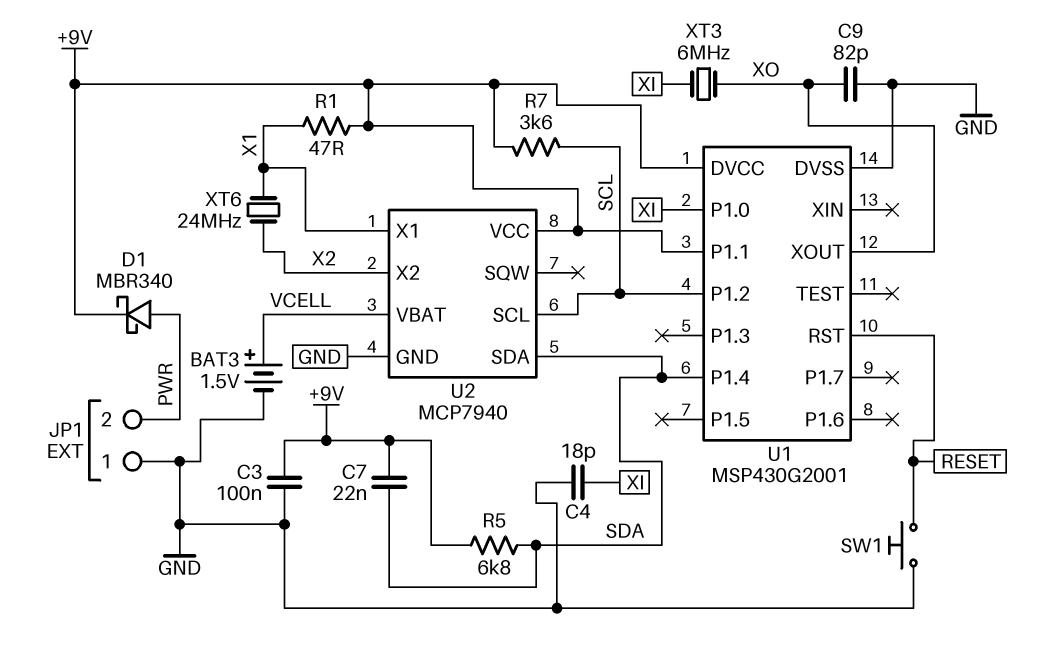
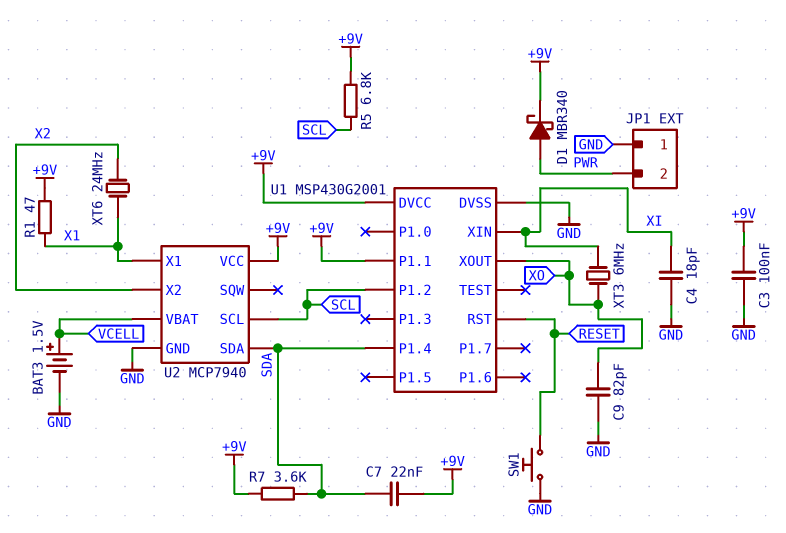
R5: 6.8k (+9V, SDA) -> 6.8k (+9V, SCL)
R7: 3.6k (+9V, SCL) -> 3.6k (+9V, SDA)
U1 pin P1.0: XI -> none
U1 pin XIN: none -> XI

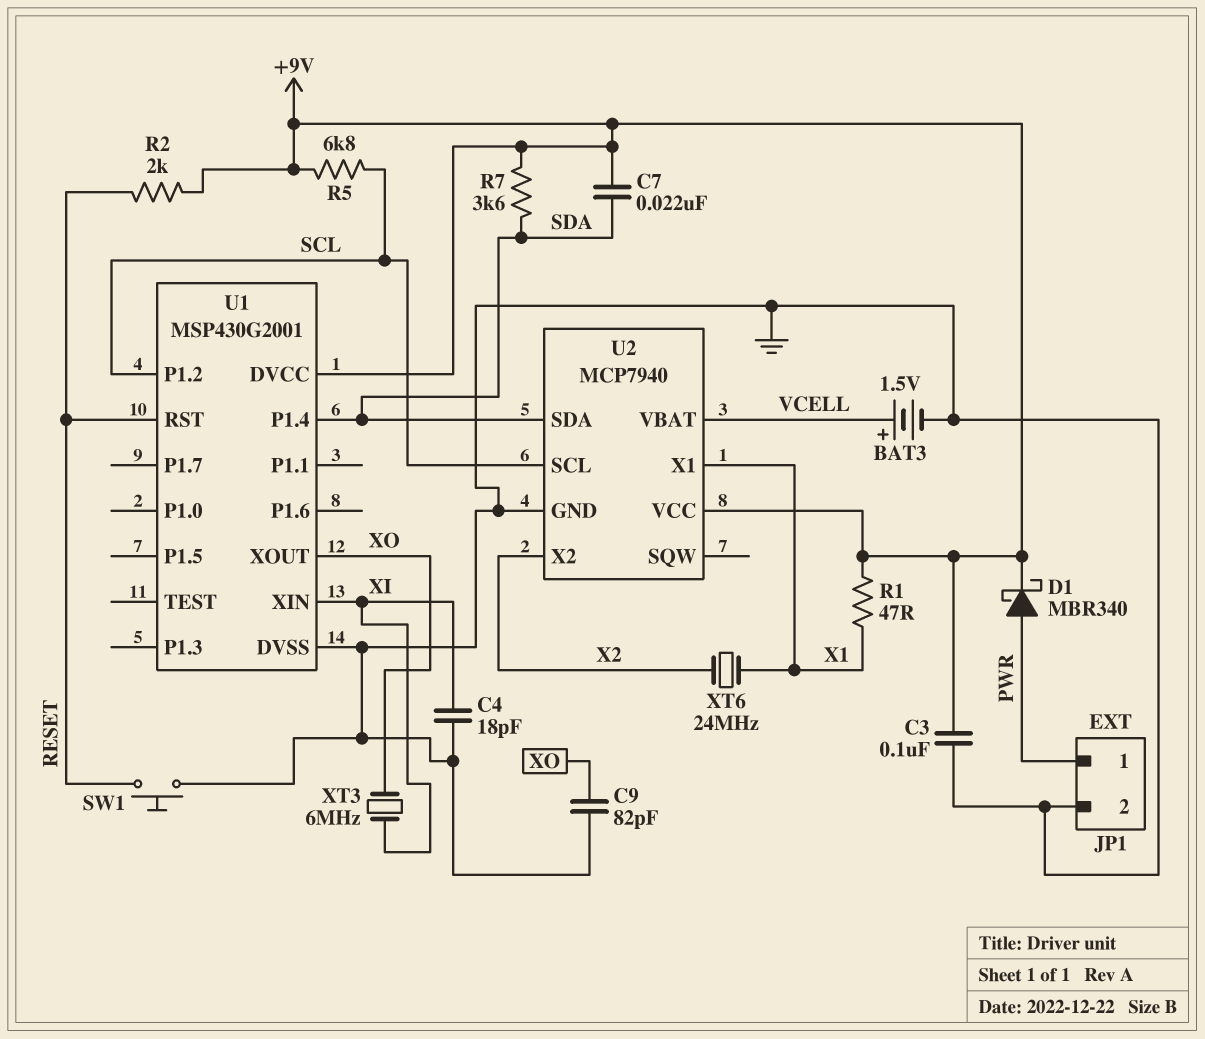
JP1 pin 1: GND -> PWR
JP1 pin 2: PWR -> GND
R2: none -> 2k (+9V, RESET)
U1 pin P1.1: +9V -> none

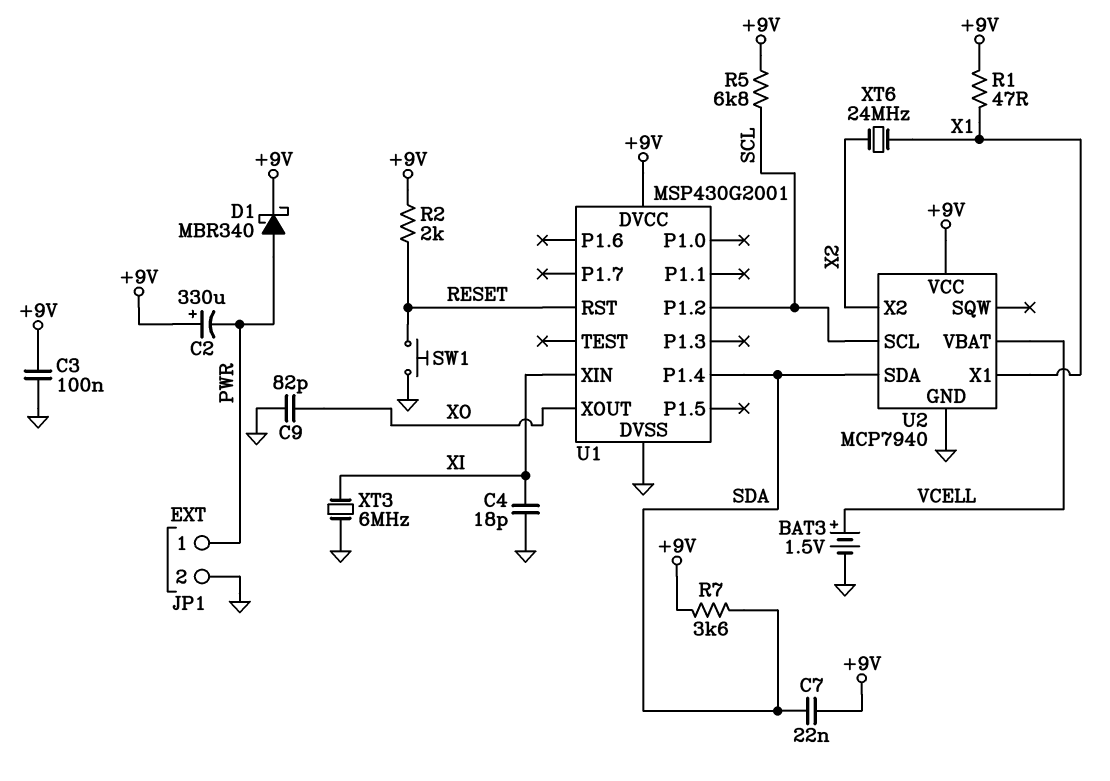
C2: none -> 330uF (plus +9V, minus PWR)
XT3: 6MHz (XI, XO) -> 6MHz (GND, XI)

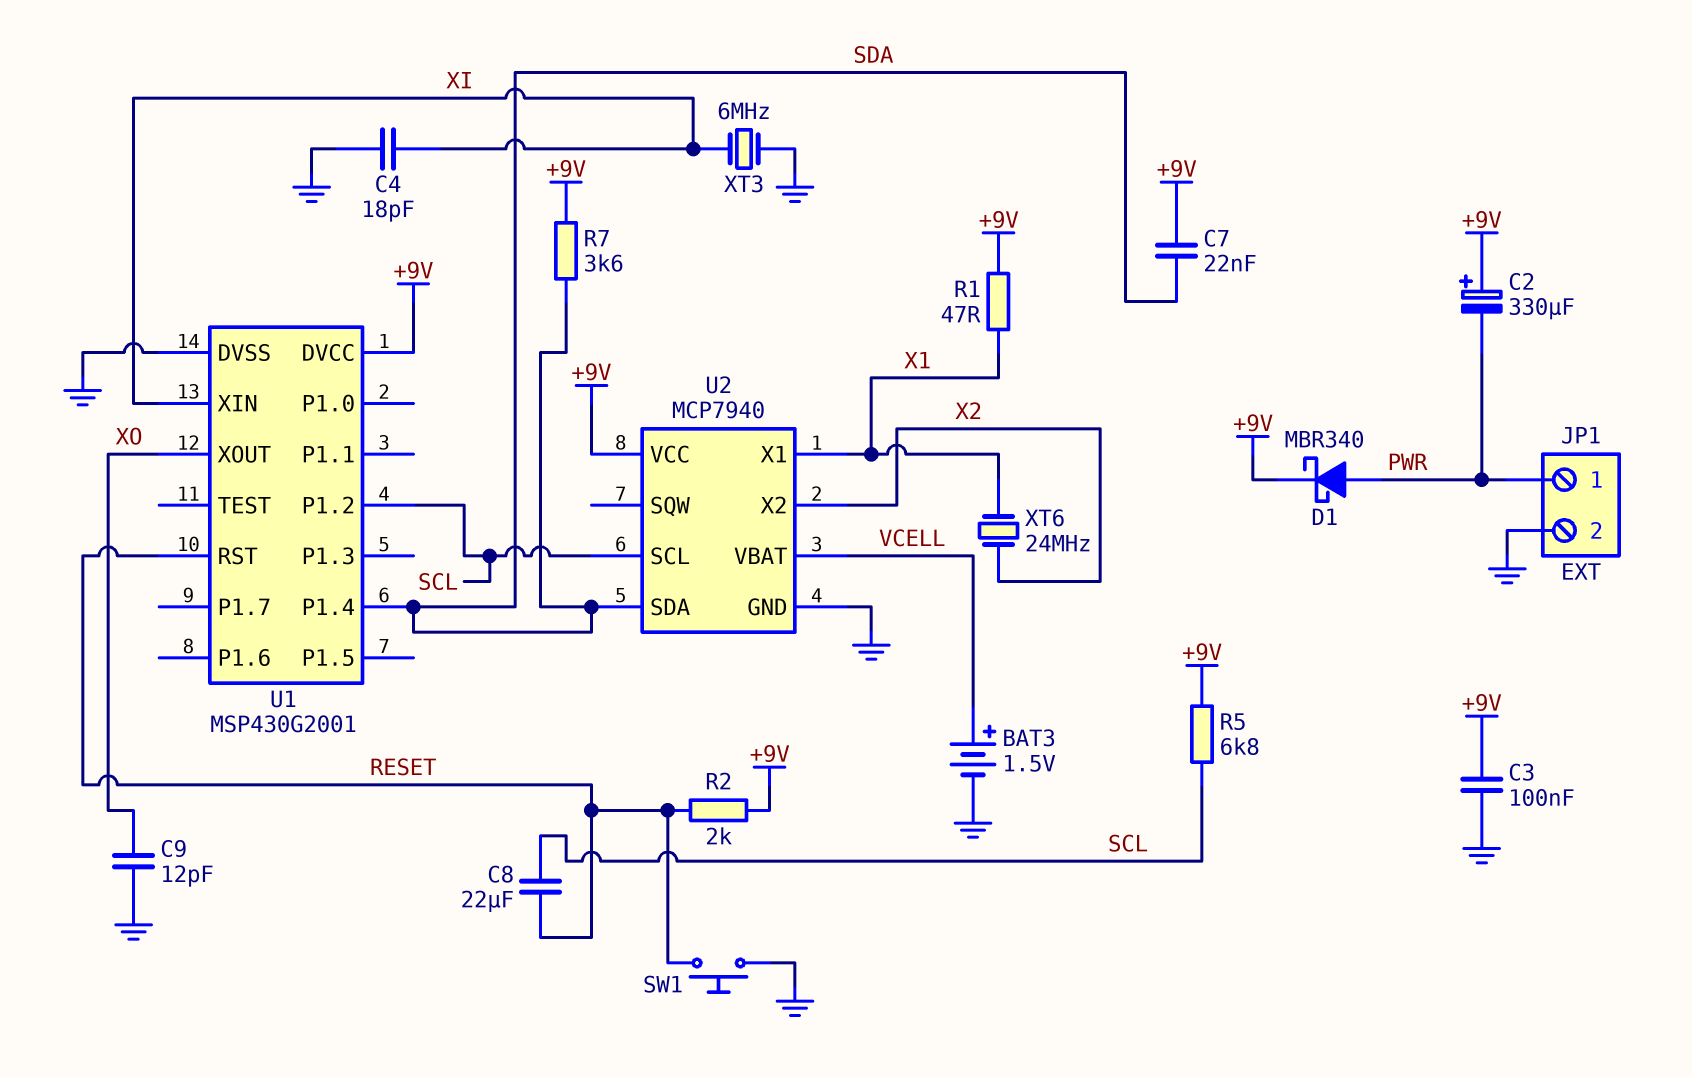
C8: none -> 22uF (RESET, SCL)
C9: 82pF (GND, XO) -> 12pF (GND, XO)

